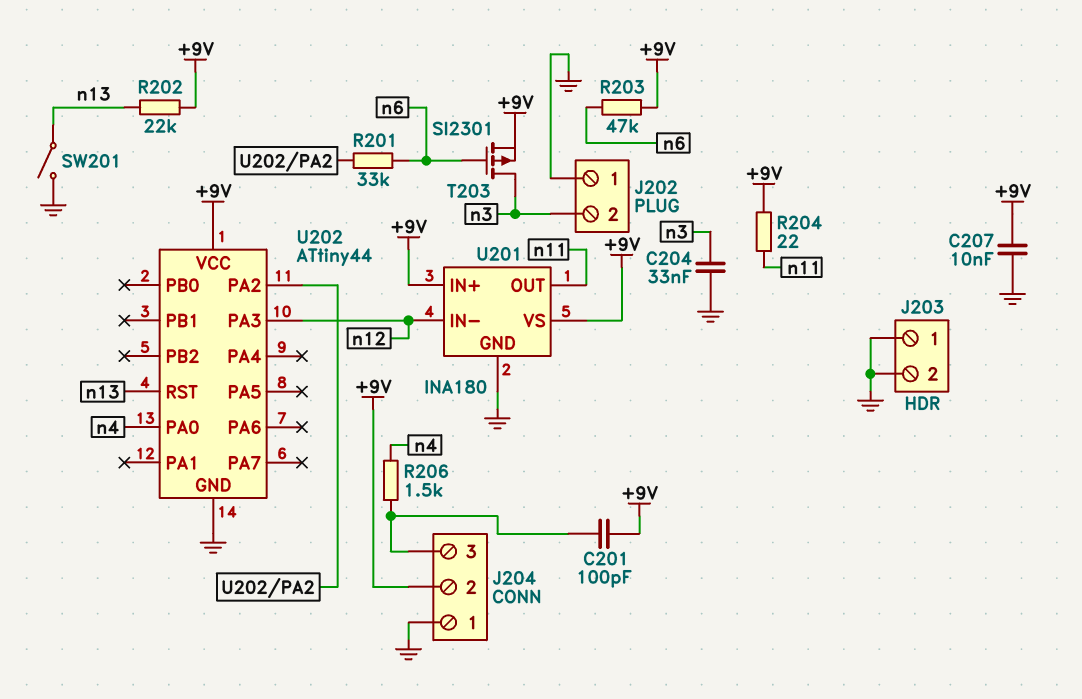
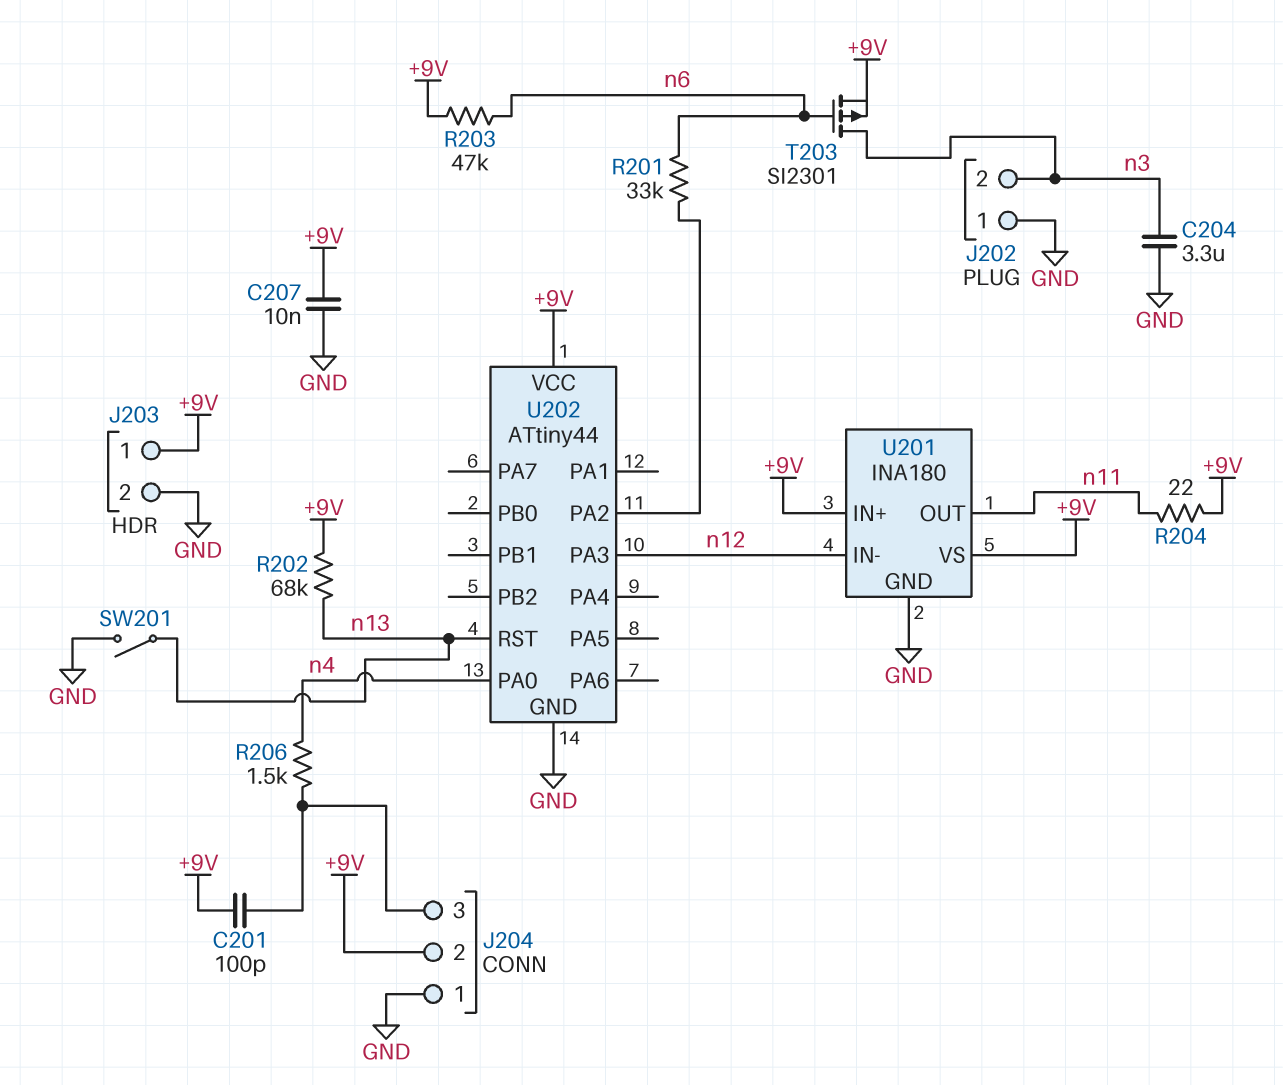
C204: 33nF (GND, n3) -> 3.3uF (GND, n3)
J203 pin 1: GND -> +9V
R202: 22k (+9V, n13) -> 68k (+9V, n13)

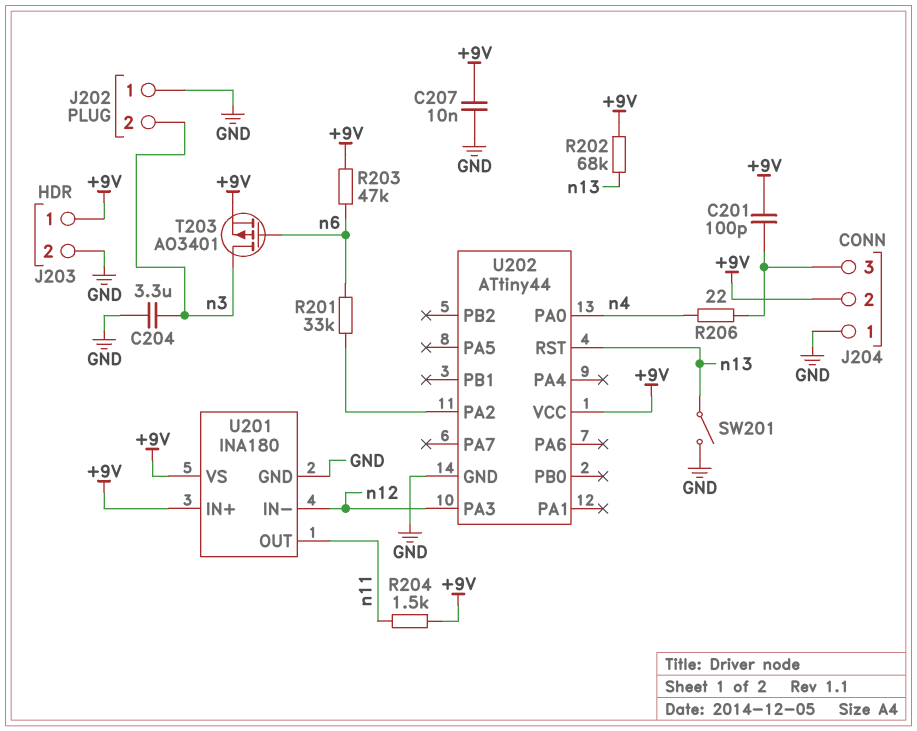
R204: 22 (+9V, n11) -> 1.5k (+9V, n11)
R206: 1.5k (J204/3, n4) -> 22 (J204/3, n4)
T203: PMOS SI2301 (G n6, D n3, S +9V) -> PMOS AO3401 (G n6, D n3, S +9V)

